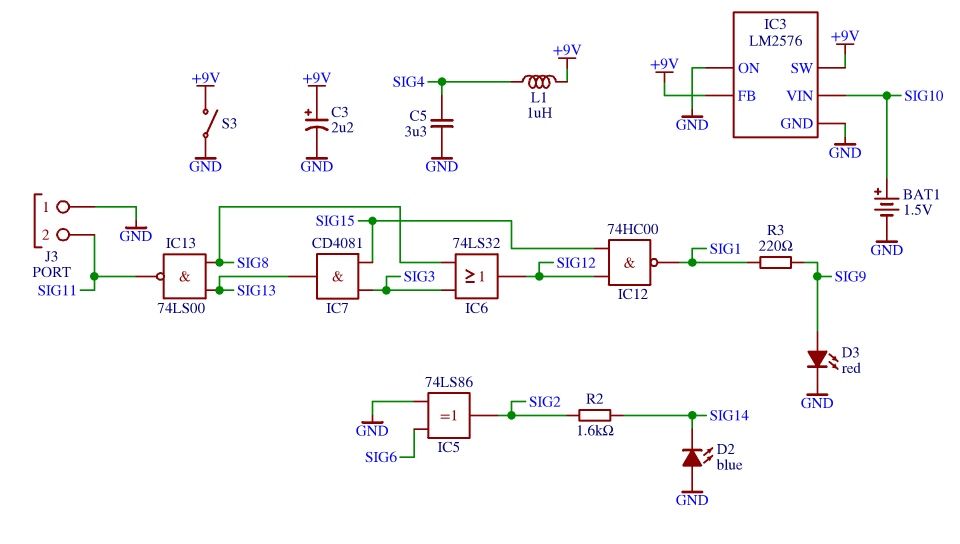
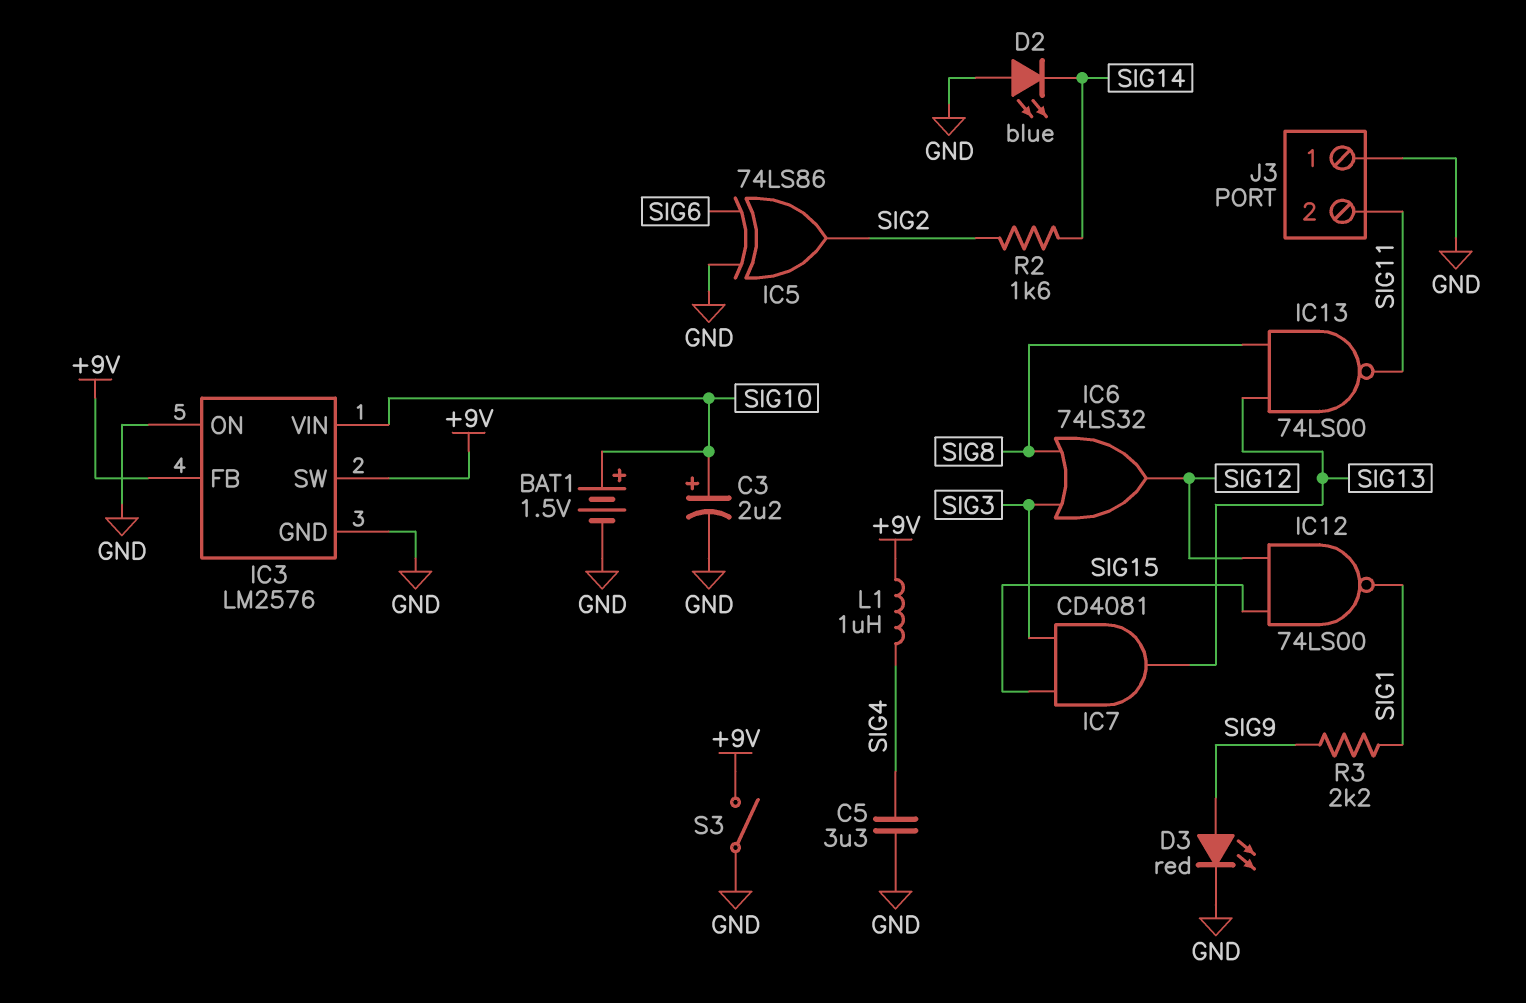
C3: 2.2uF (plus +9V, minus GND) -> 2.2uF (plus SIG10, minus GND)
IC12: NAND 74HC00 (in SIG12, in SIG15, out SIG1) -> NAND 74LS00 (in SIG12, in SIG15, out SIG1)
R3: 220 (SIG1, SIG9) -> 2.2k (SIG1, SIG9)

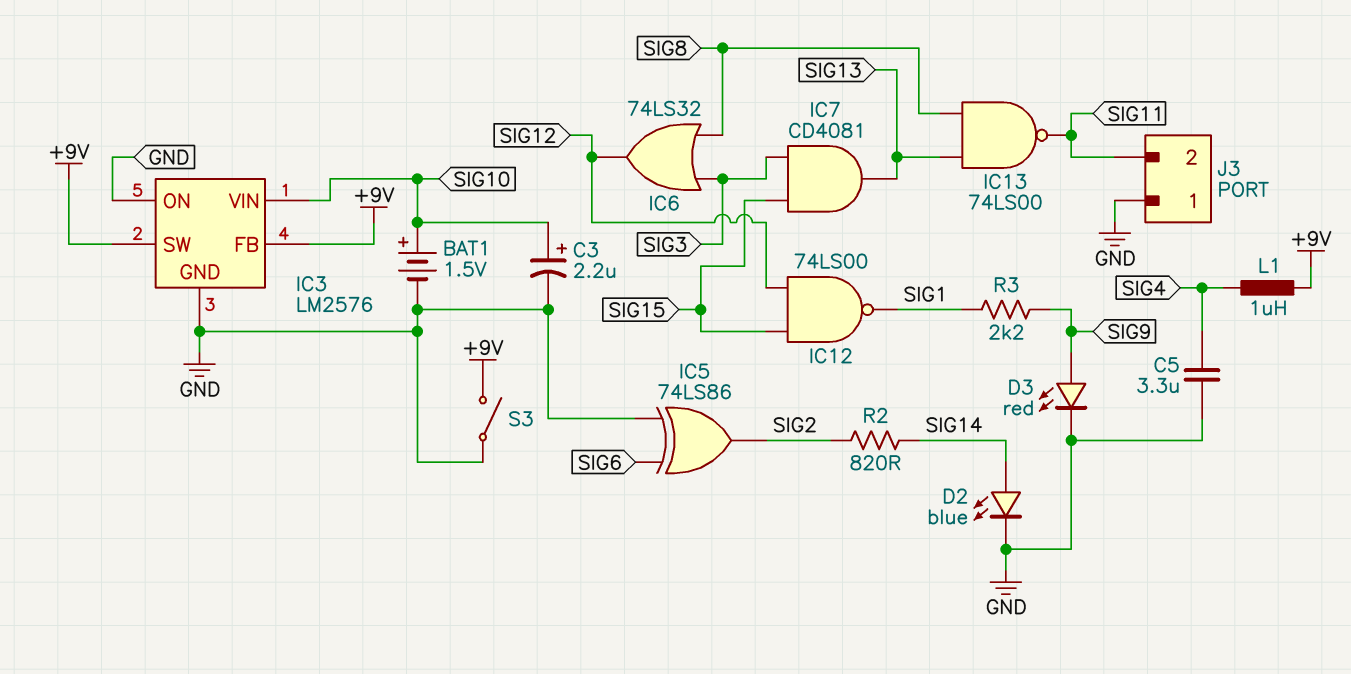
D2: LED blue (A GND, K SIG14) -> LED blue (A SIG14, K GND)
R2: 1.6k (SIG2, SIG14) -> 820 (SIG2, SIG14)

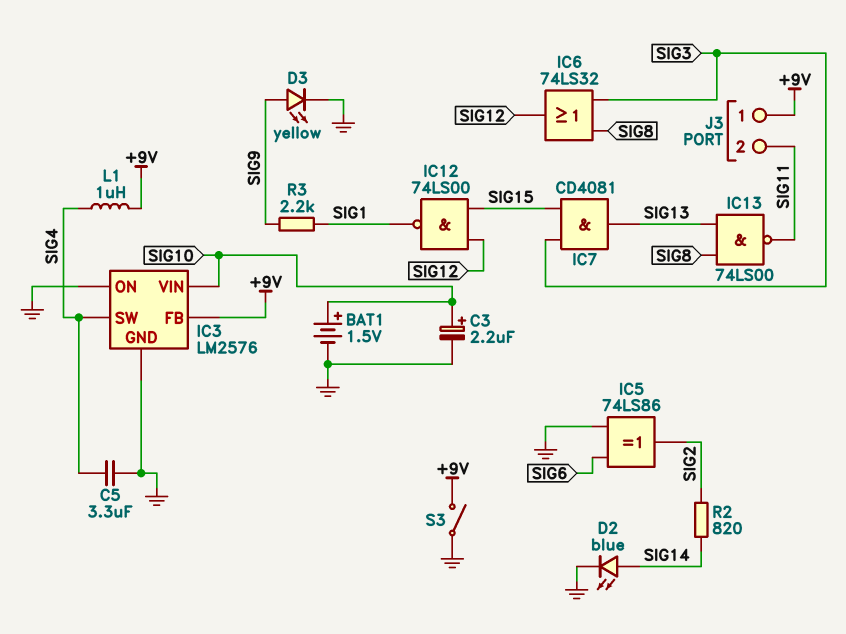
D3: LED red (A SIG9, K GND) -> LED yellow (A SIG9, K GND)
IC3 pin SW: +9V -> SIG4
J3 pin 1: GND -> +9V

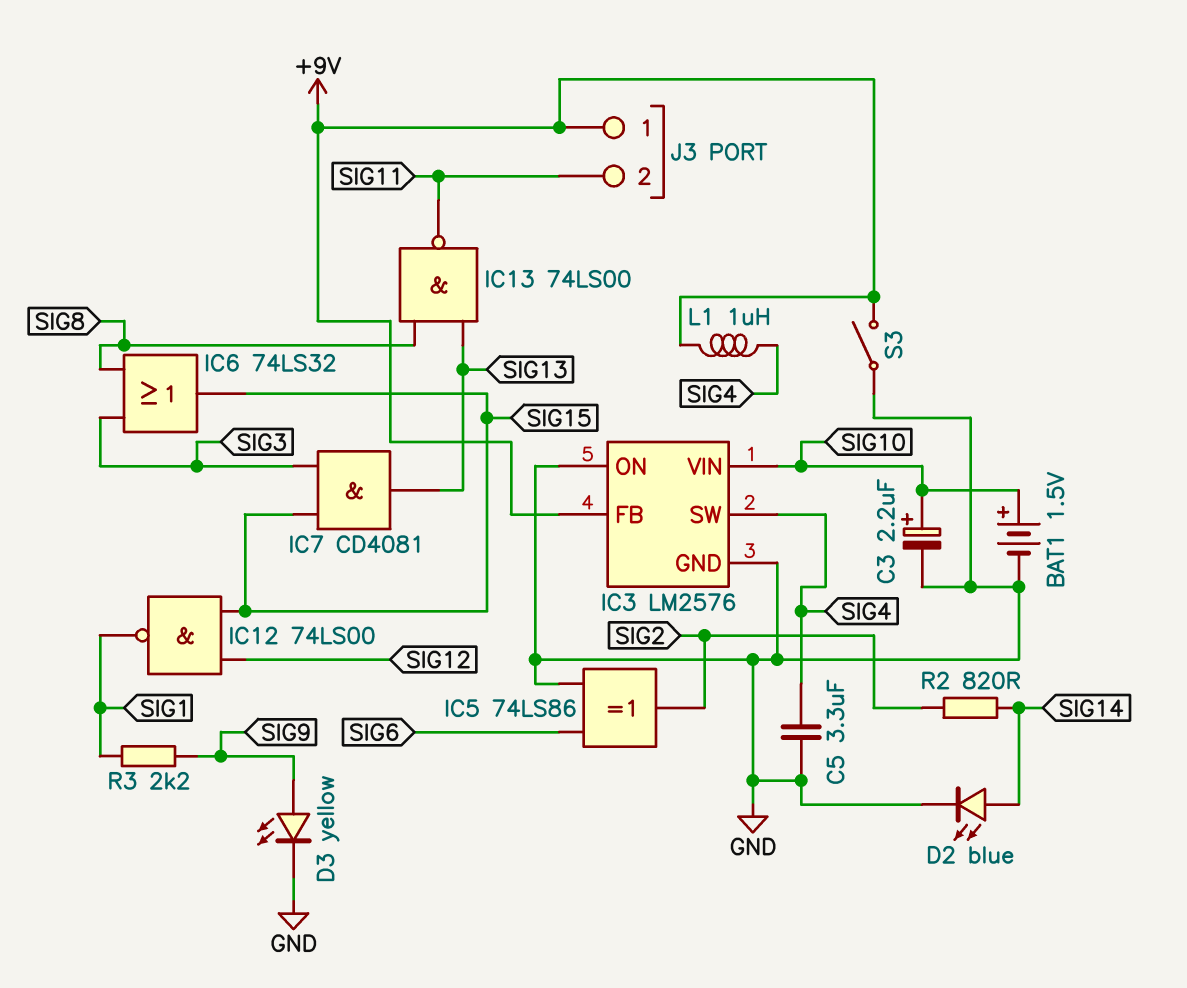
IC6: OR 74LS32 (in SIG3, in SIG8, out SIG12) -> OR 74LS32 (in SIG3, in SIG8, out SIG15)

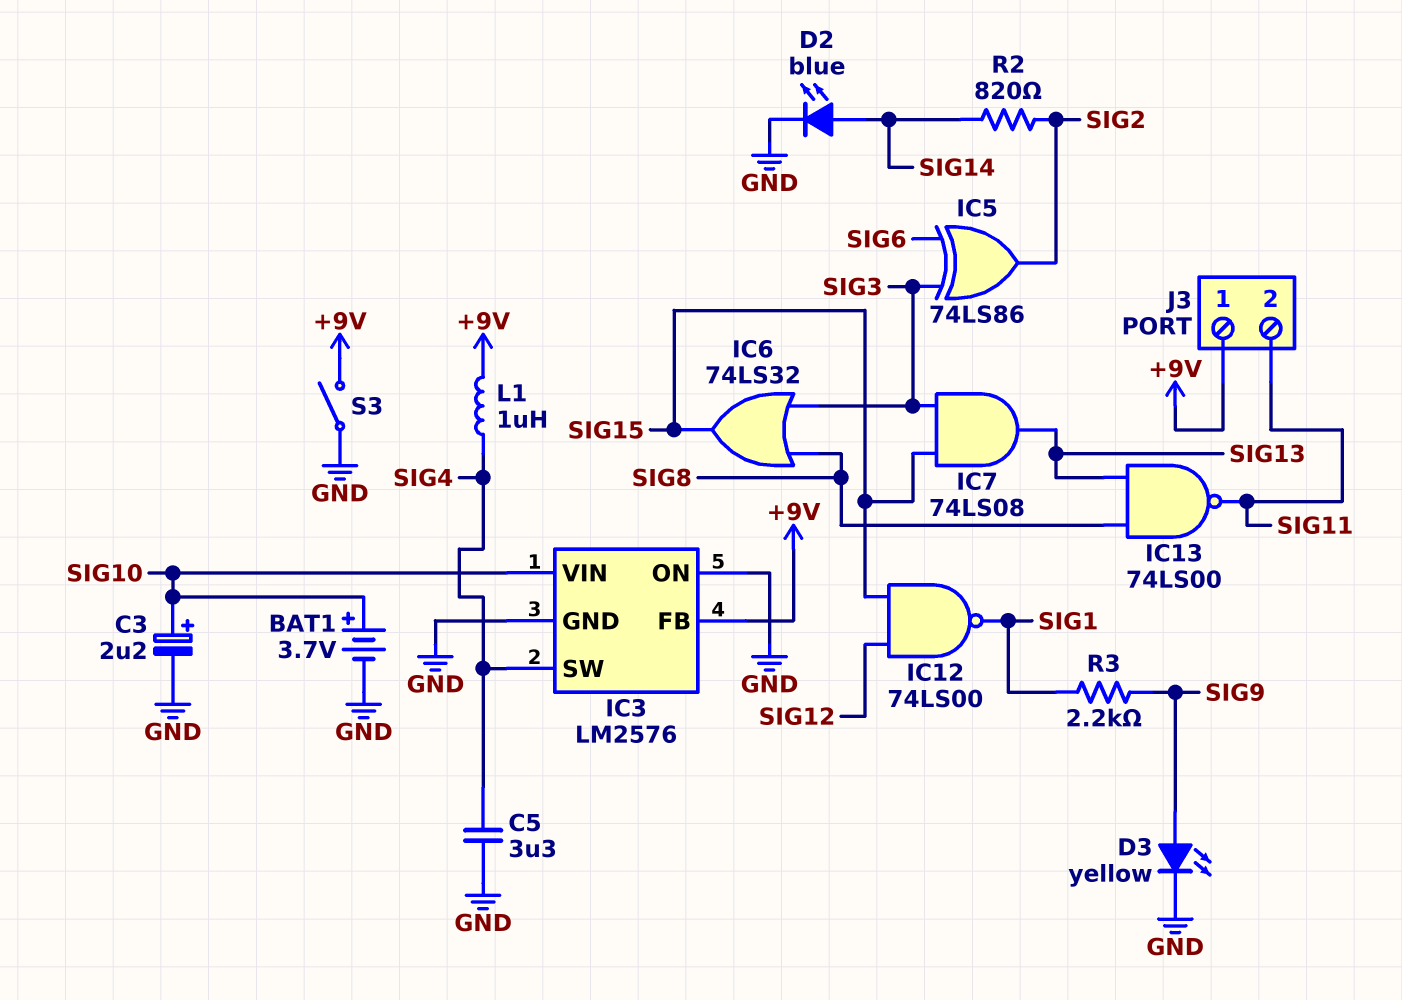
BAT1: 1.5V (plus SIG10, minus GND) -> 3.7V (plus SIG10, minus GND)
IC5: XOR 74LS86 (in GND, in SIG6, out SIG2) -> XOR 74LS86 (in SIG3, in SIG6, out SIG2)
IC7: AND CD4081 (in SIG3, in SIG15, out SIG13) -> AND 74LS08 (in SIG3, in SIG15, out SIG13)

